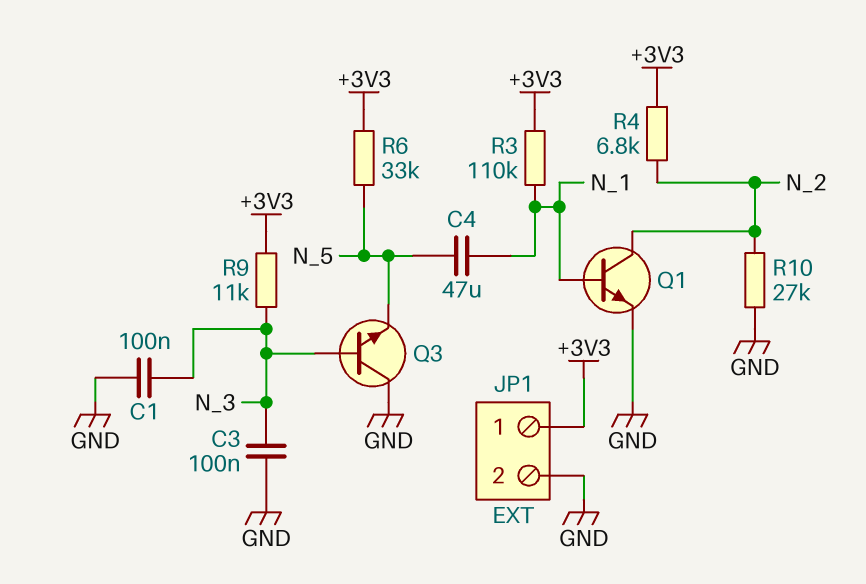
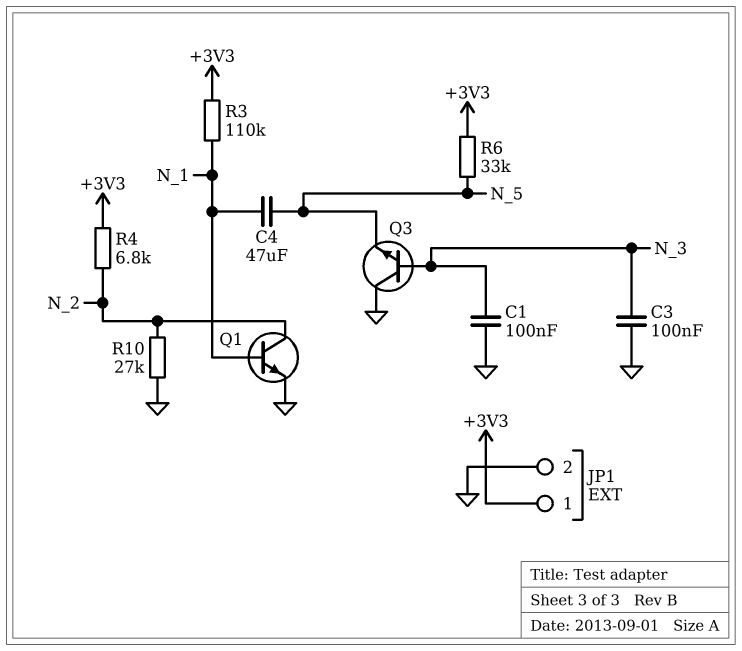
R9: 11k (+3V3, N_3) -> none

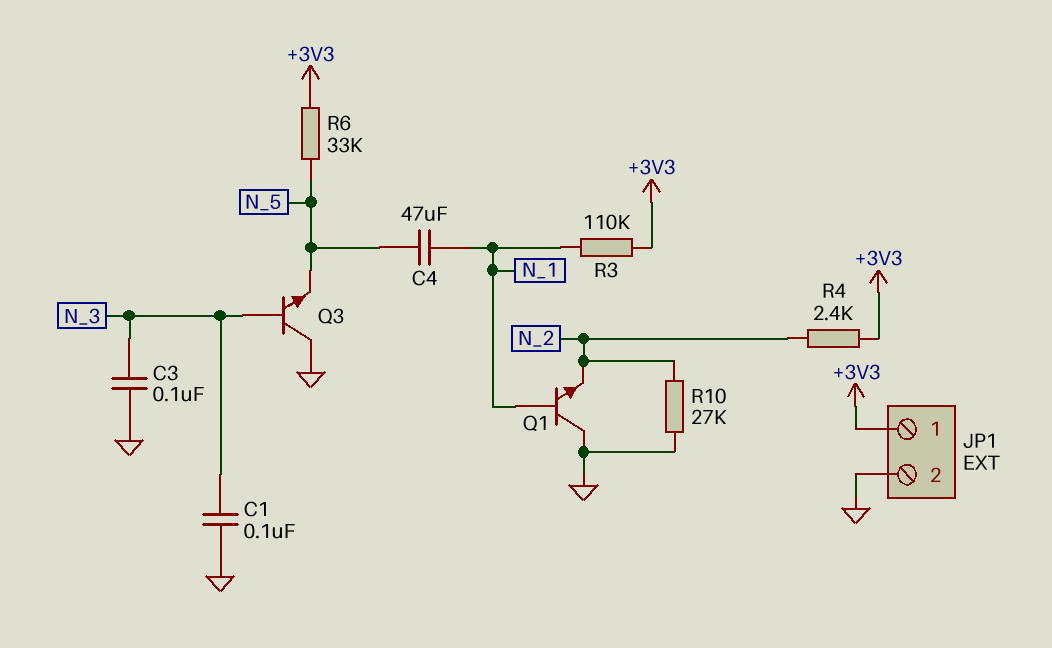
Q1: NPN (B N_1, C N_2, E GND) -> NPN (B N_1, C GND, E N_2)
R4: 6.8k (+3V3, N_2) -> 2.4k (+3V3, N_2)

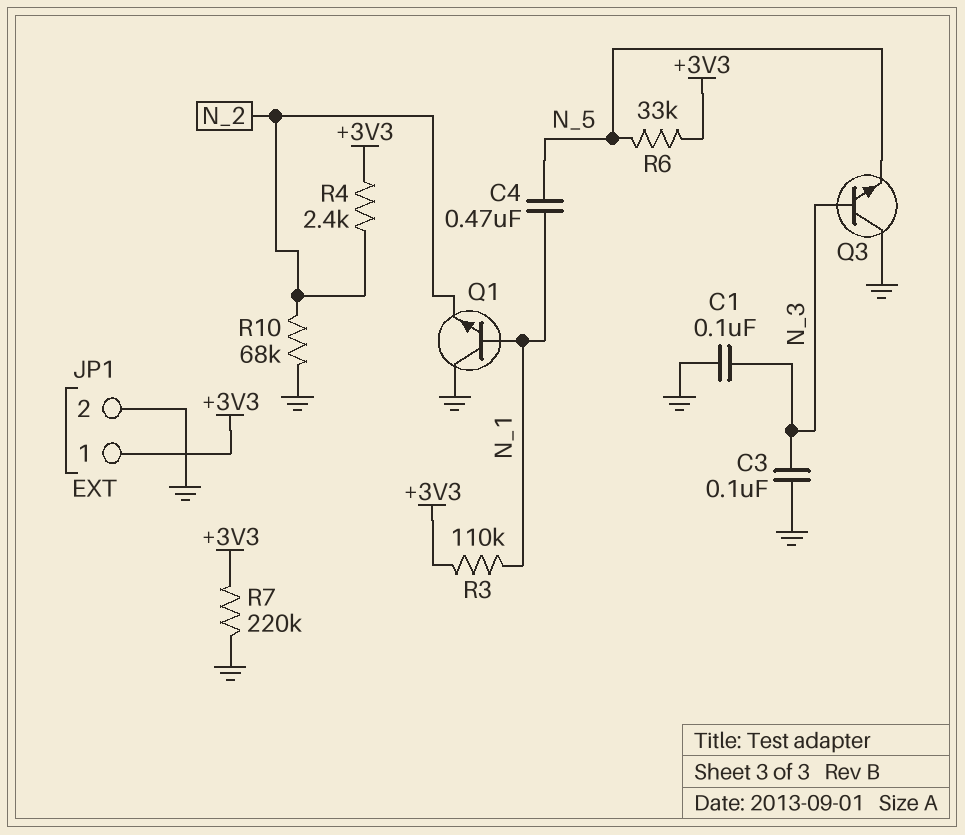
C4: 47uF (N_1, N_5) -> 470nF (N_1, N_5)
R7: none -> 220k (+3V3, GND)
R10: 27k (GND, N_2) -> 68k (GND, N_2)

